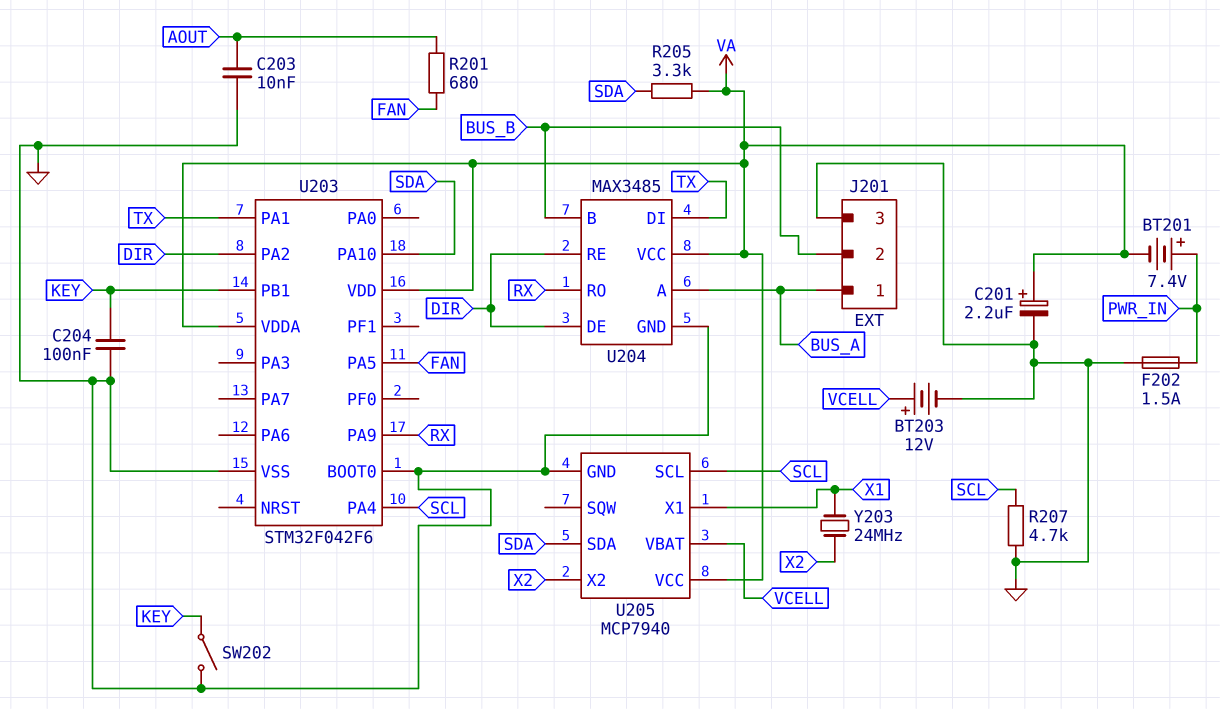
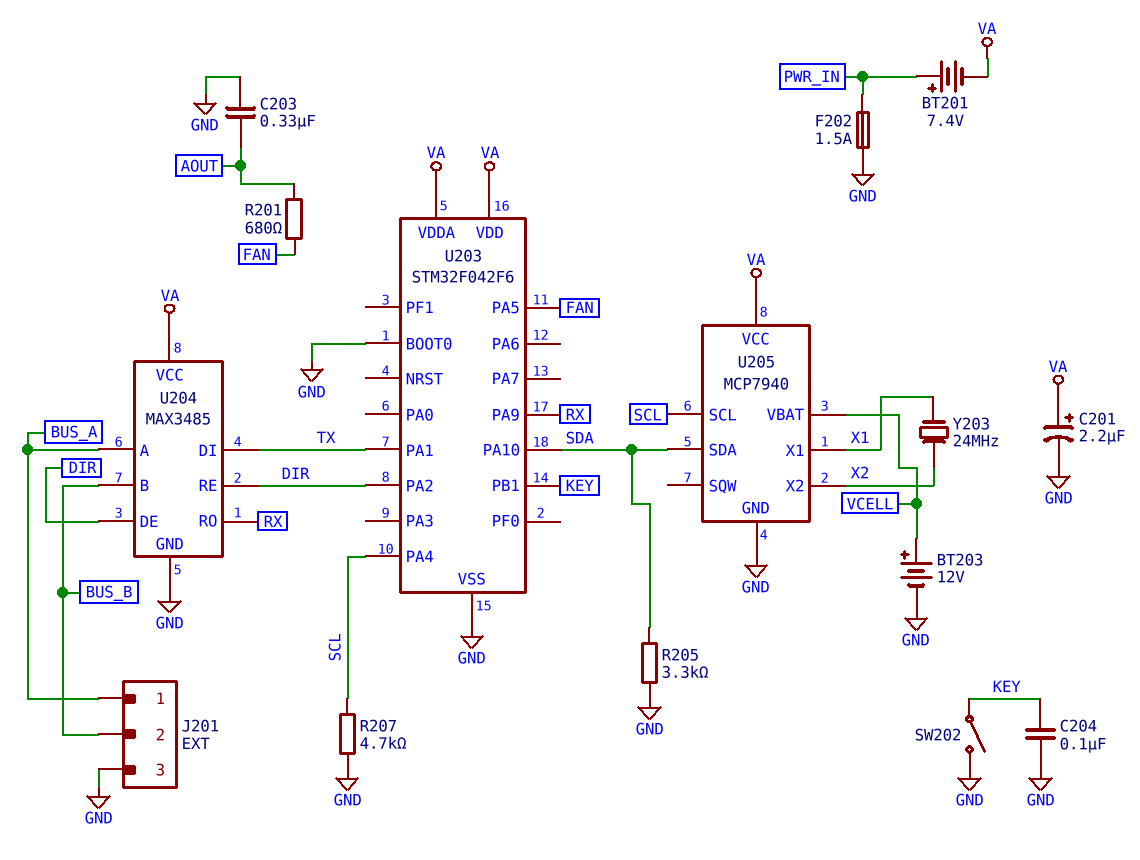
C203: 10nF (AOUT, GND) -> 330nF (AOUT, GND)
R205: 3.3k (SDA, VA) -> 3.3k (GND, SDA)

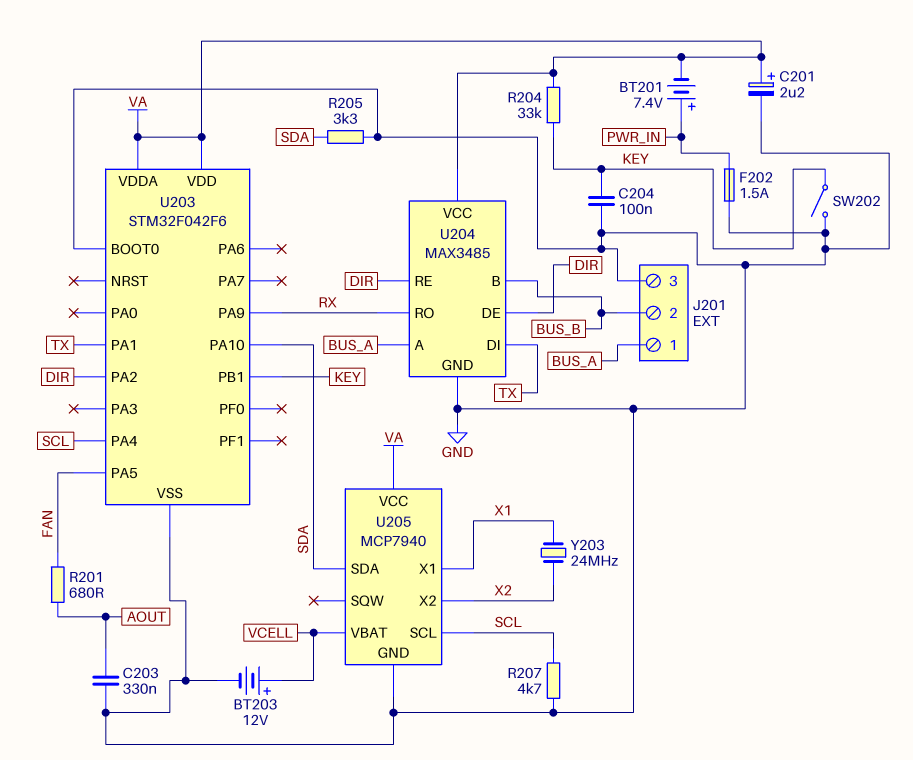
R204: none -> 33k (KEY, VA)

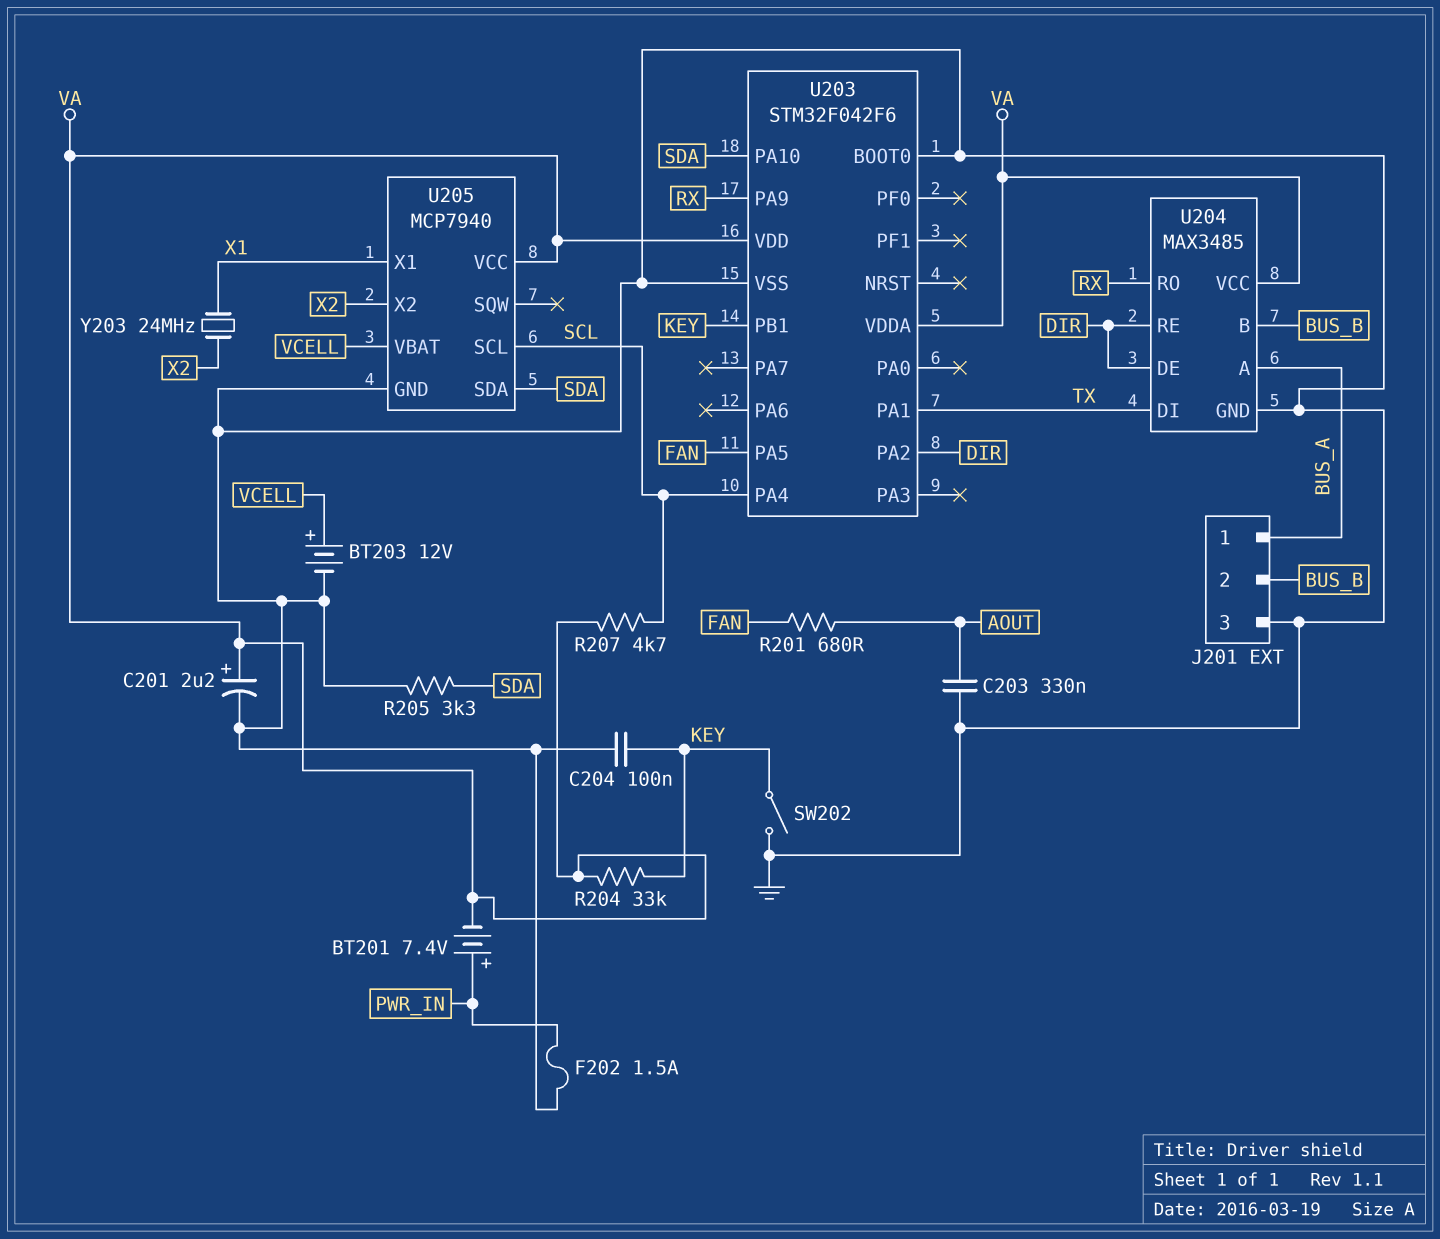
R207: 4.7k (GND, SCL) -> 4.7k (SCL, VA)

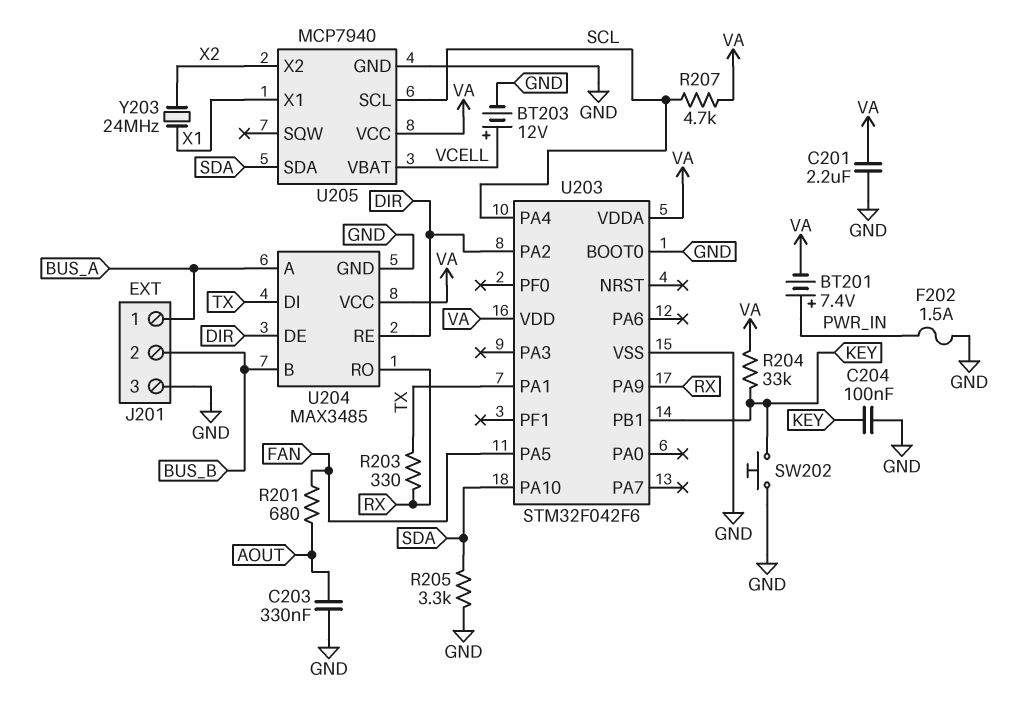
C201: 2.2uF (plus VA, minus GND) -> 2.2uF (GND, VA)
R203: none -> 330 (RX, TX)
SW202: switch (GND, KEY) -> button (GND, KEY)

